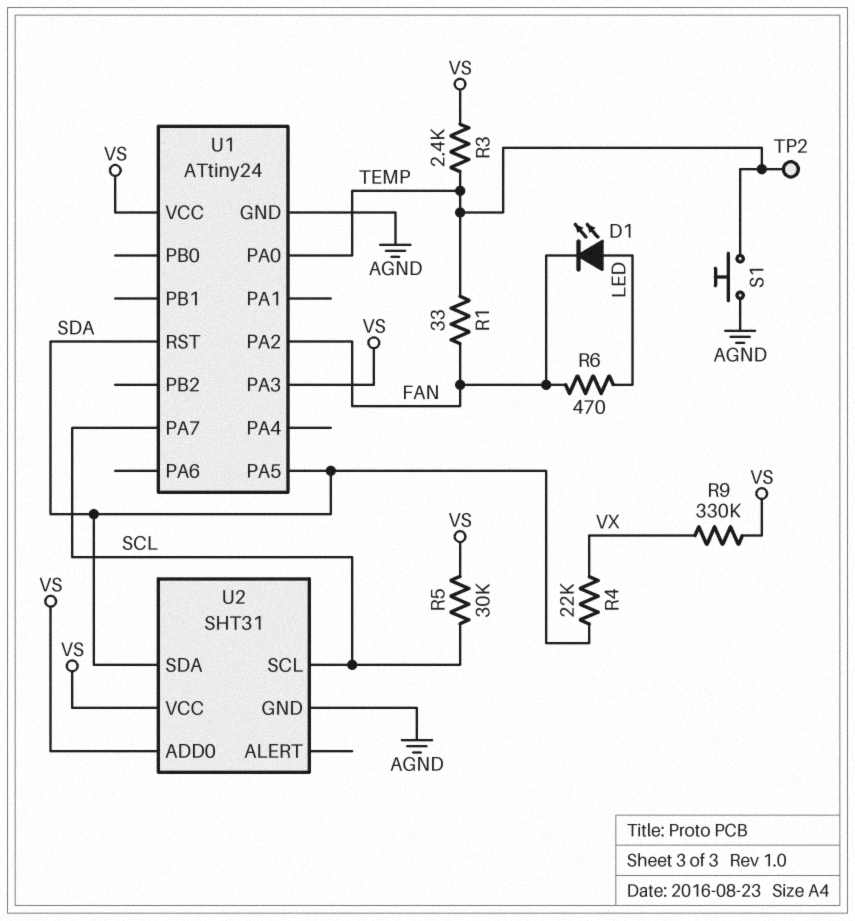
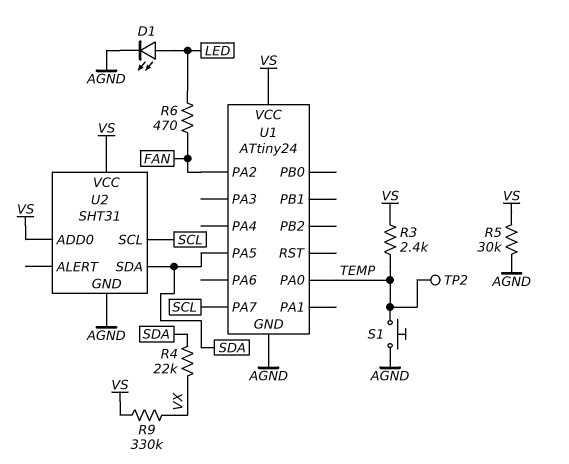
D1: LED (A LED, K FAN) -> LED (A LED, K AGND)
R1: 33 (FAN, TEMP) -> none
R5: 30k (SCL, VS) -> 30k (AGND, VS)
U1 pin PA3: VS -> none
U1 pin RST: SDA -> none

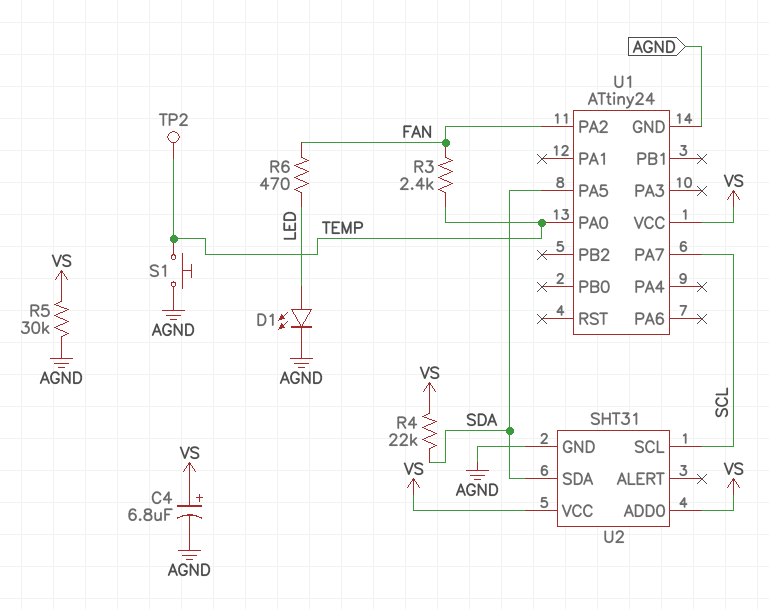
C4: none -> 6.8uF (plus VS, minus AGND)
R3: 2.4k (TEMP, VS) -> 2.4k (FAN, TEMP)
R4: 22k (SDA, VX) -> 22k (SDA, VS)
R9: 330k (VS, VX) -> none

